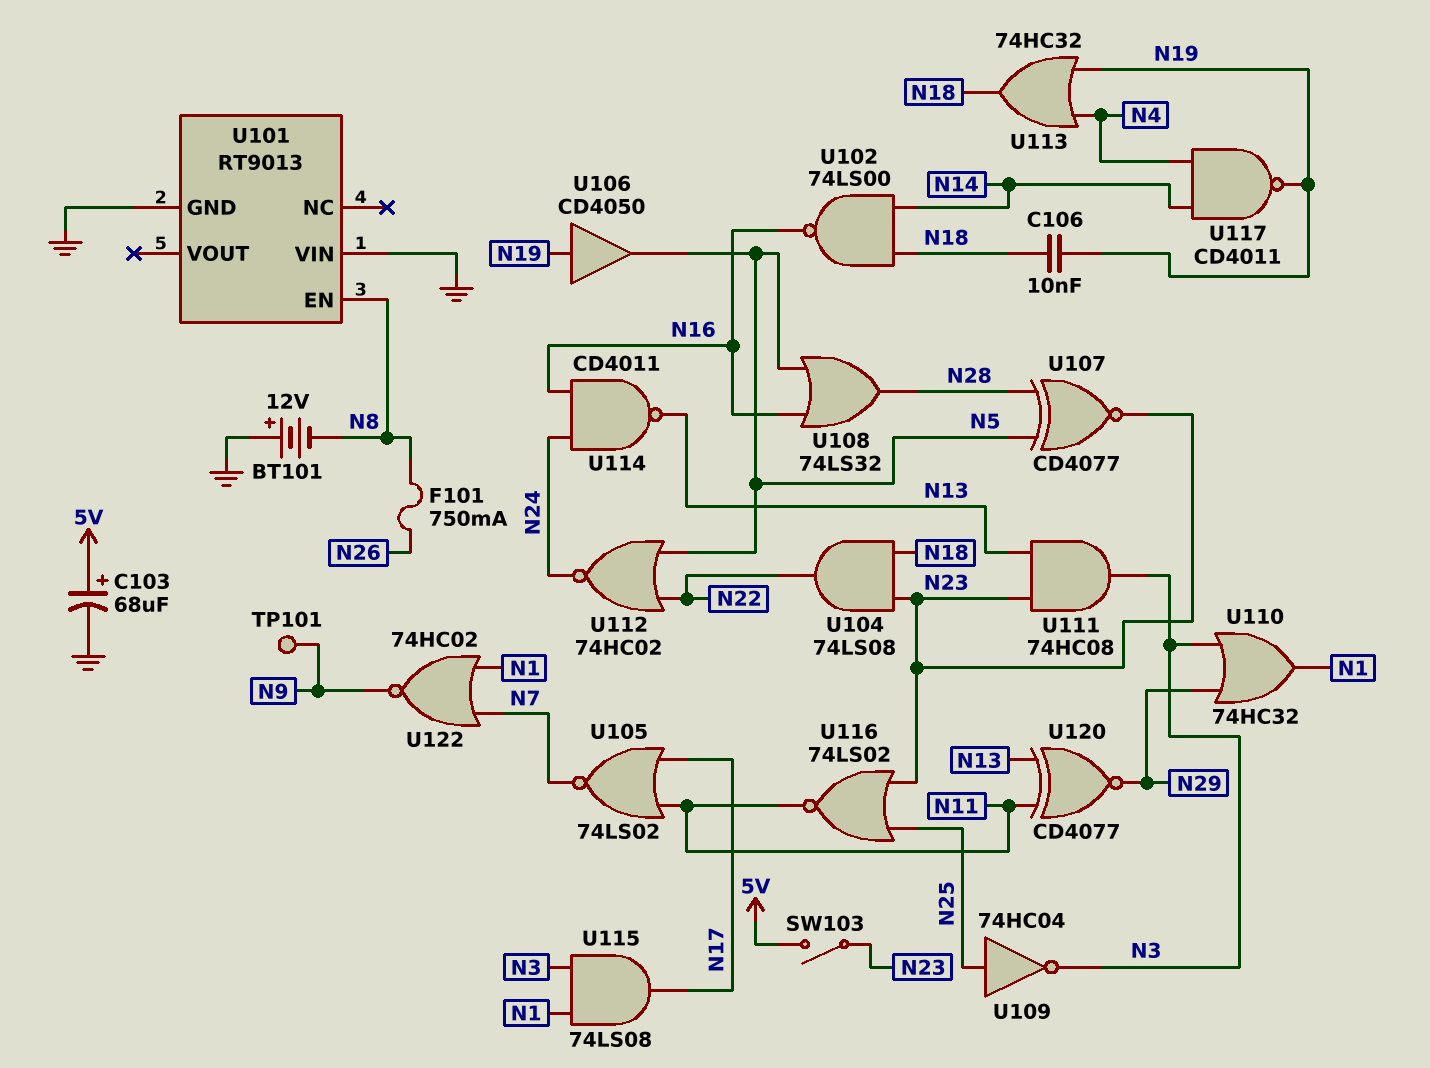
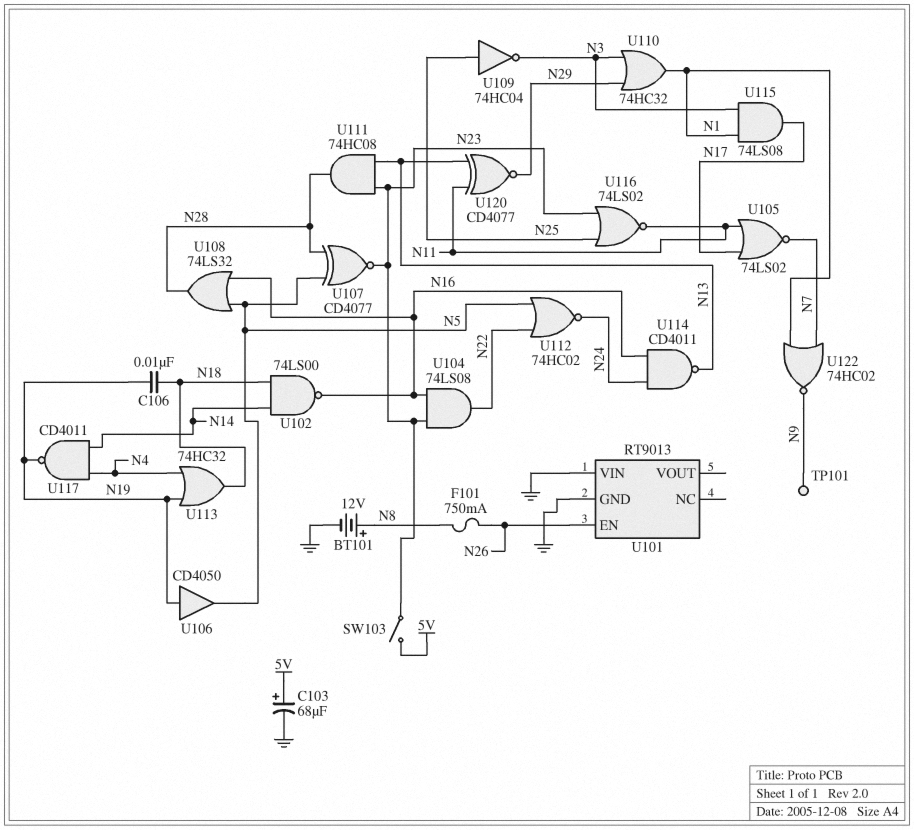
BT101: 12V (plus GND, minus N8) -> 12V (plus N8, minus GND)
U101 pin EN: N8 -> N26
U104: AND 74LS08 (in N18, in N23, out N22) -> AND 74LS08 (in N16, in N23, out N22)
U111: AND 74HC08 (in N13, in N23, out N3) -> AND 74HC08 (in N13, in N23, out N28)

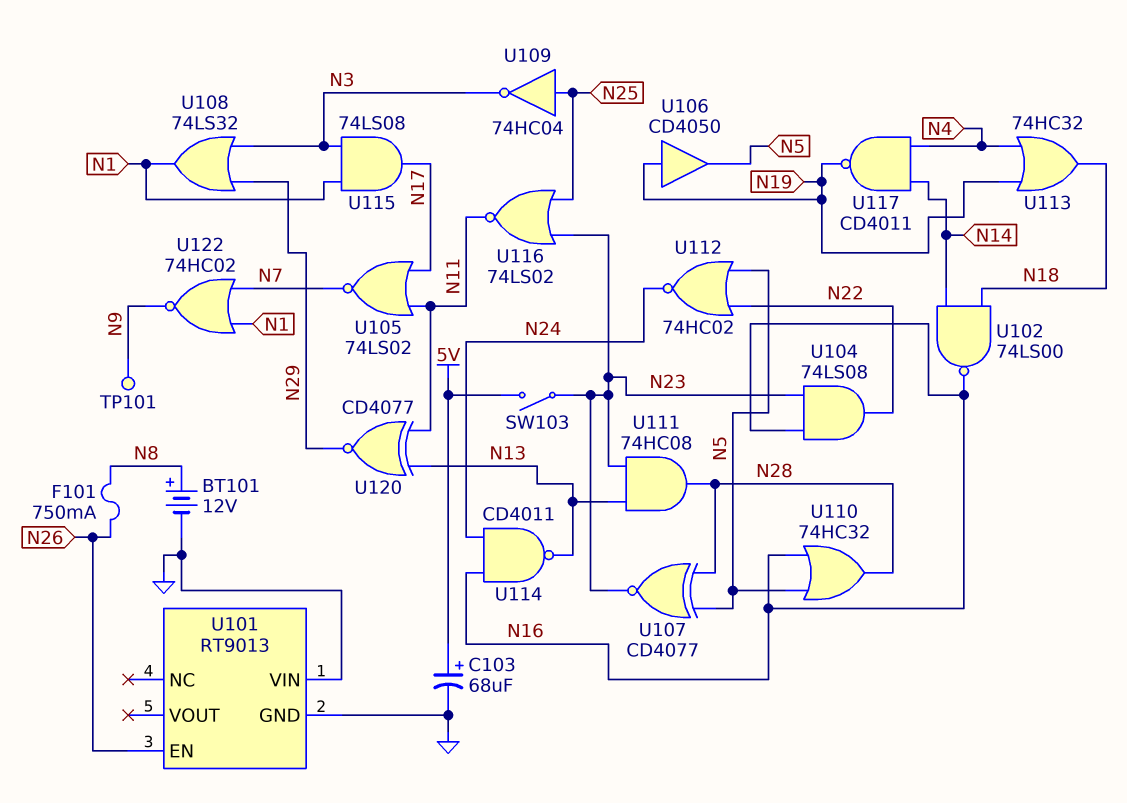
C106: 10nF (N18, N19) -> none
U108: OR 74LS32 (in N5, in N16, out N28) -> OR 74LS32 (in N3, in N29, out N1)
U110: OR 74HC32 (in N3, in N29, out N1) -> OR 74HC32 (in N5, in N16, out N28)

